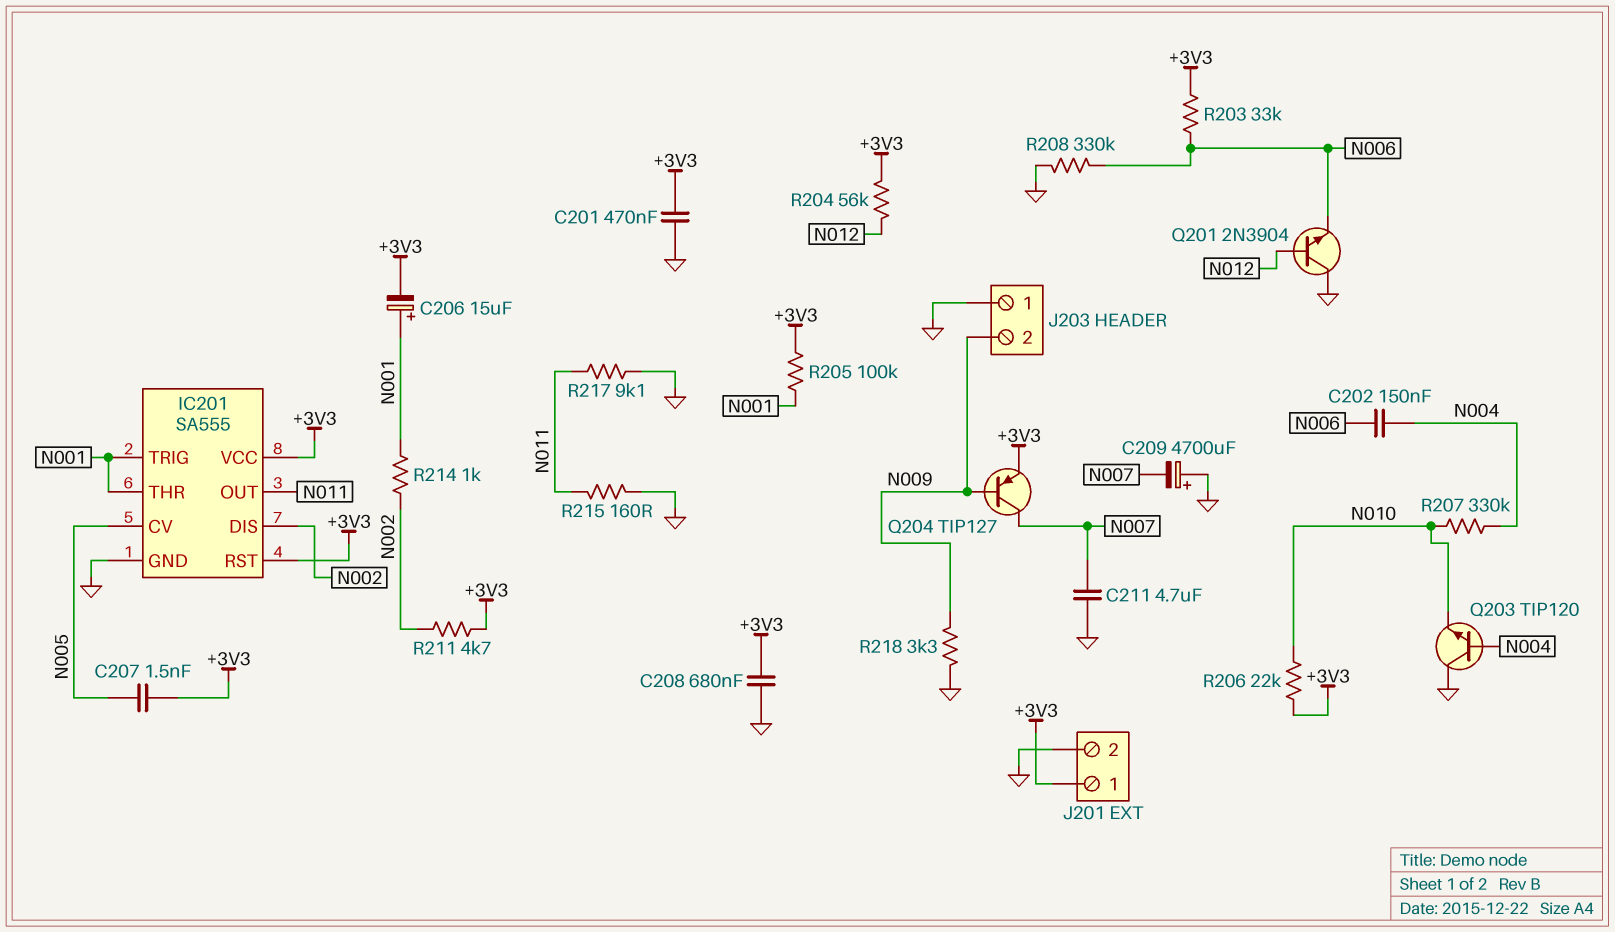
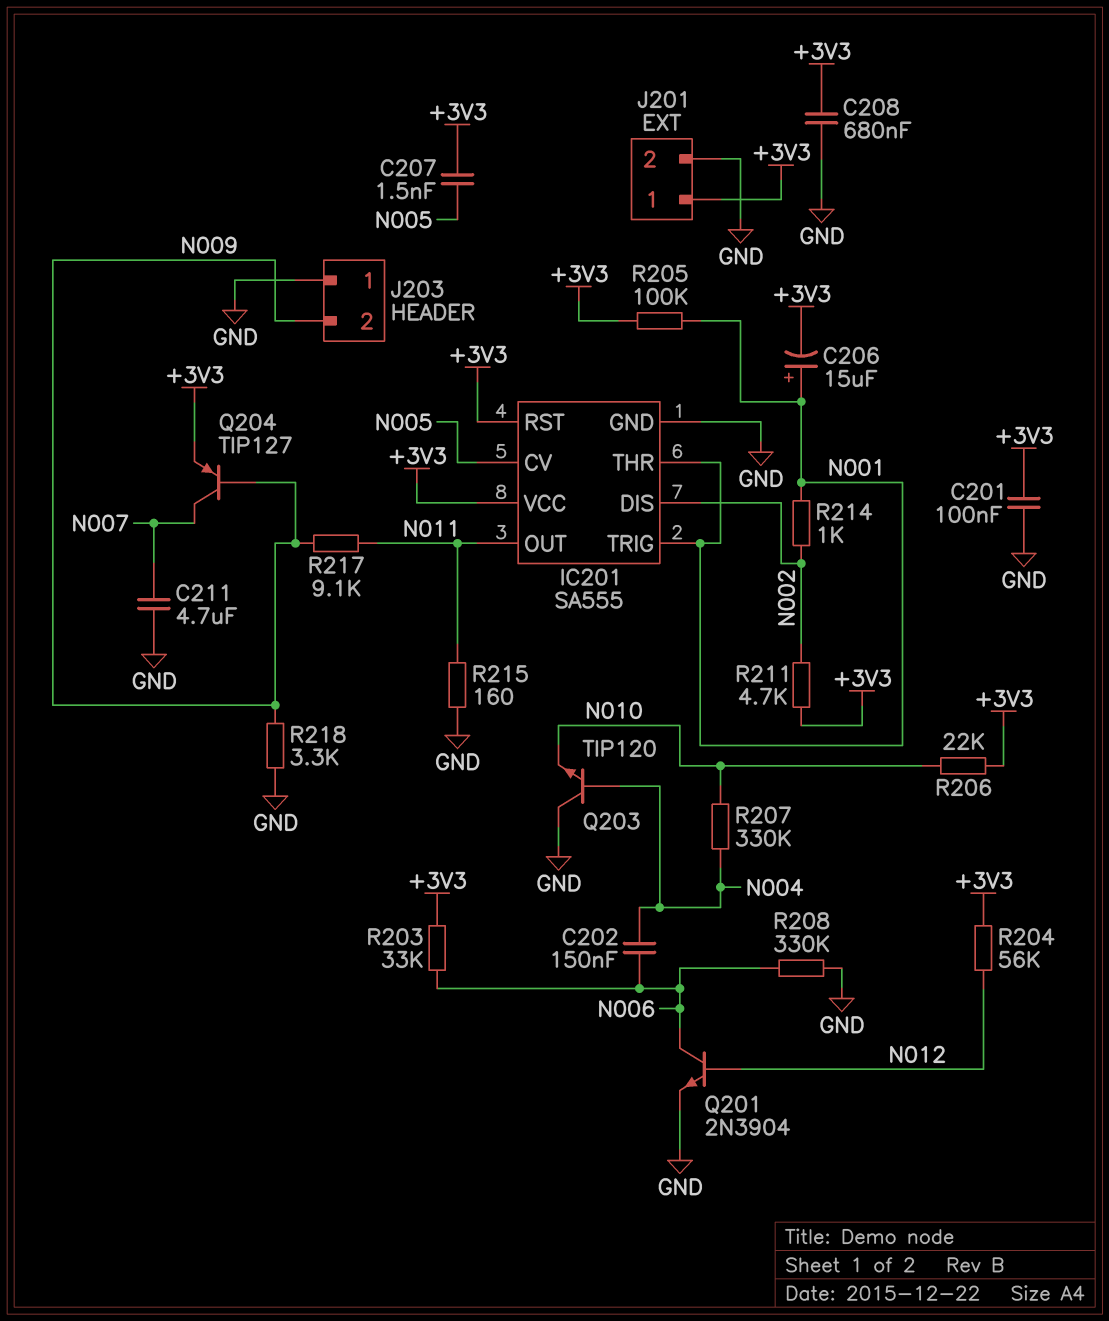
C201: 470nF (+3V3, GND) -> 100nF (+3V3, GND)
C209: 4700uF (plus GND, minus N007) -> none
Q201: NPN 2N3904 (B N012, C GND, E N006) -> NPN 2N3904 (B N012, C N006, E GND)
R217: 9.1k (GND, N011) -> 9.1k (N009, N011)

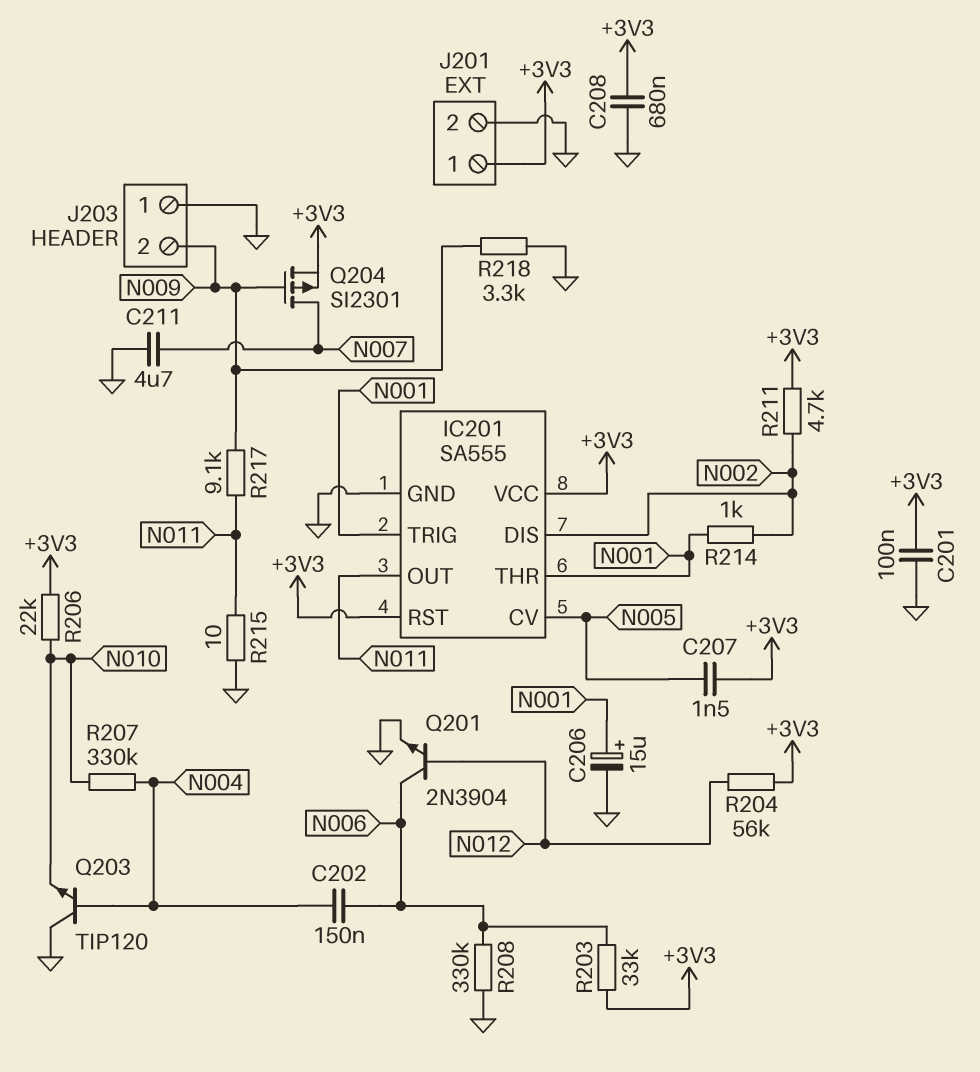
C206: 15uF (plus N001, minus +3V3) -> 15uF (plus N001, minus GND)
Q204: PNP TIP127 (B N009, C N007, E +3V3) -> PMOS SI2301 (G N009, D N007, S +3V3)
R205: 100k (+3V3, N001) -> none
R215: 160 (GND, N011) -> 10 (GND, N011)

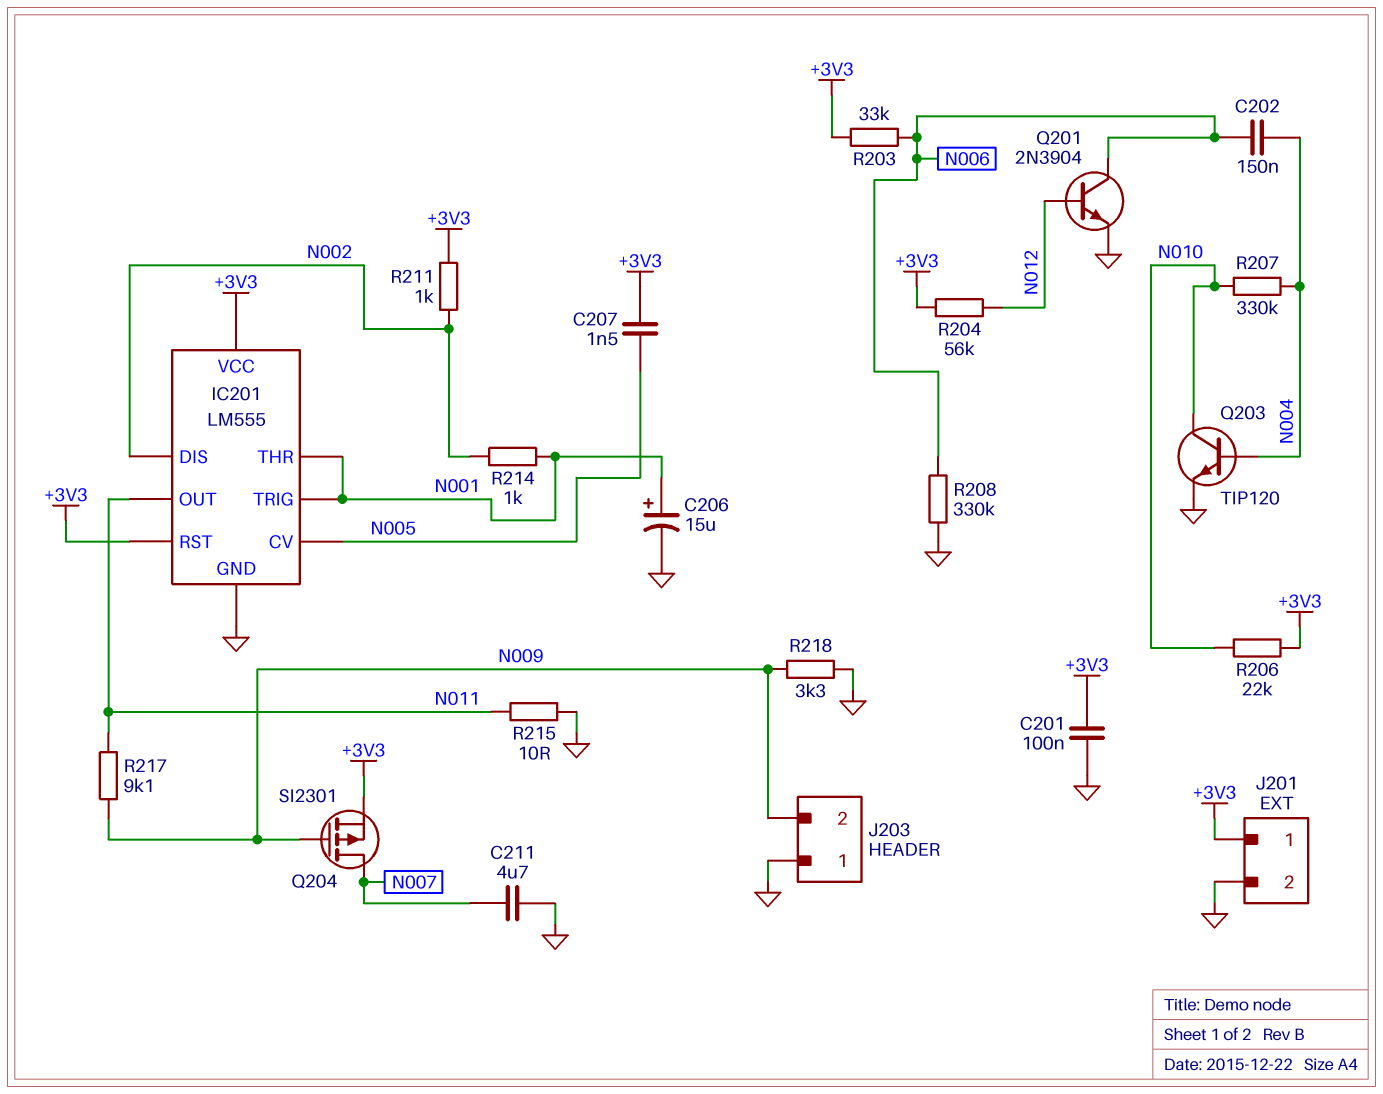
C208: 680nF (+3V3, GND) -> none
IC201: SA555 -> LM555
Q203: NPN TIP120 (B N004, C GND, E N010) -> NPN TIP120 (B N004, C N010, E GND)
R211: 4.7k (+3V3, N002) -> 1k (+3V3, N002)

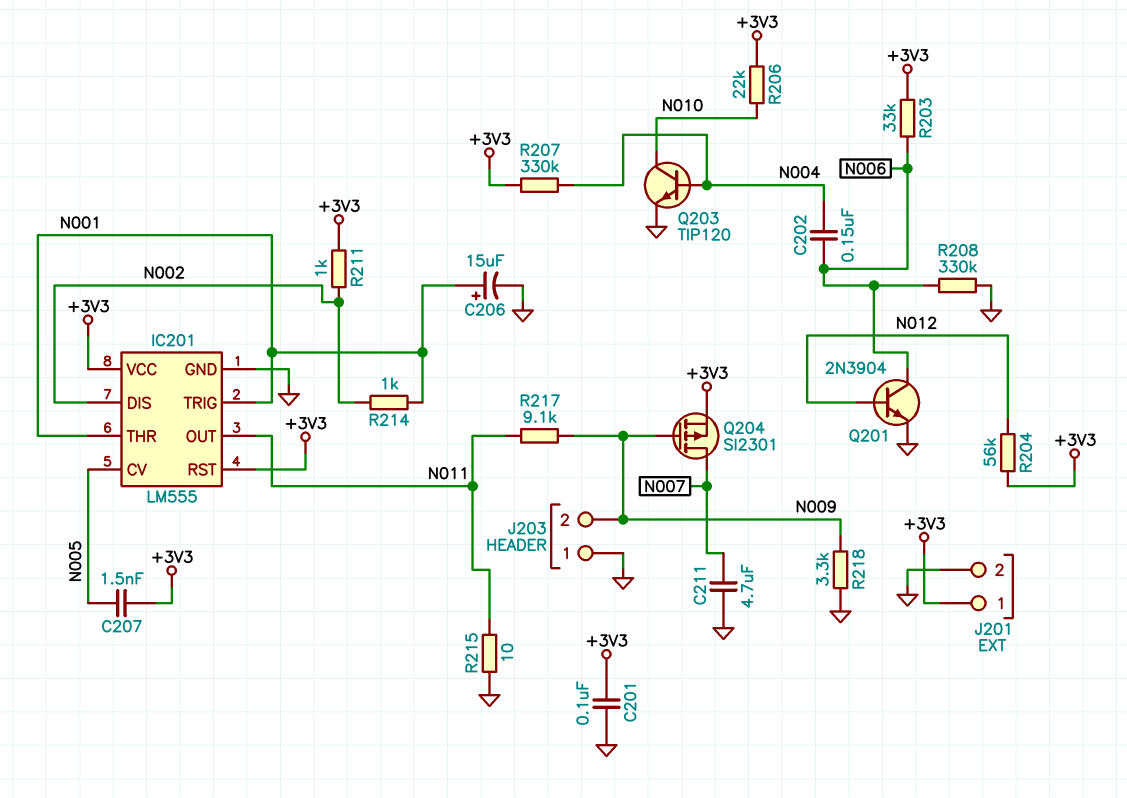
R207: 330k (N004, N010) -> 330k (+3V3, N004)

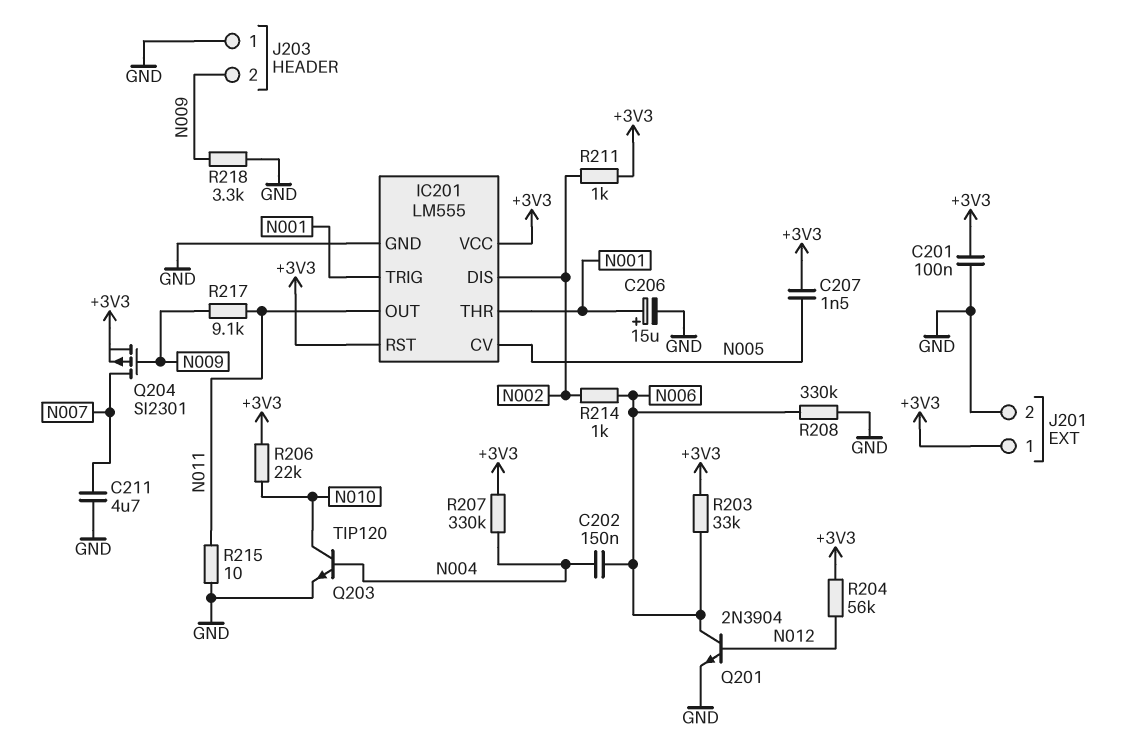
R214: 1k (N001, N002) -> 1k (N002, N006)

